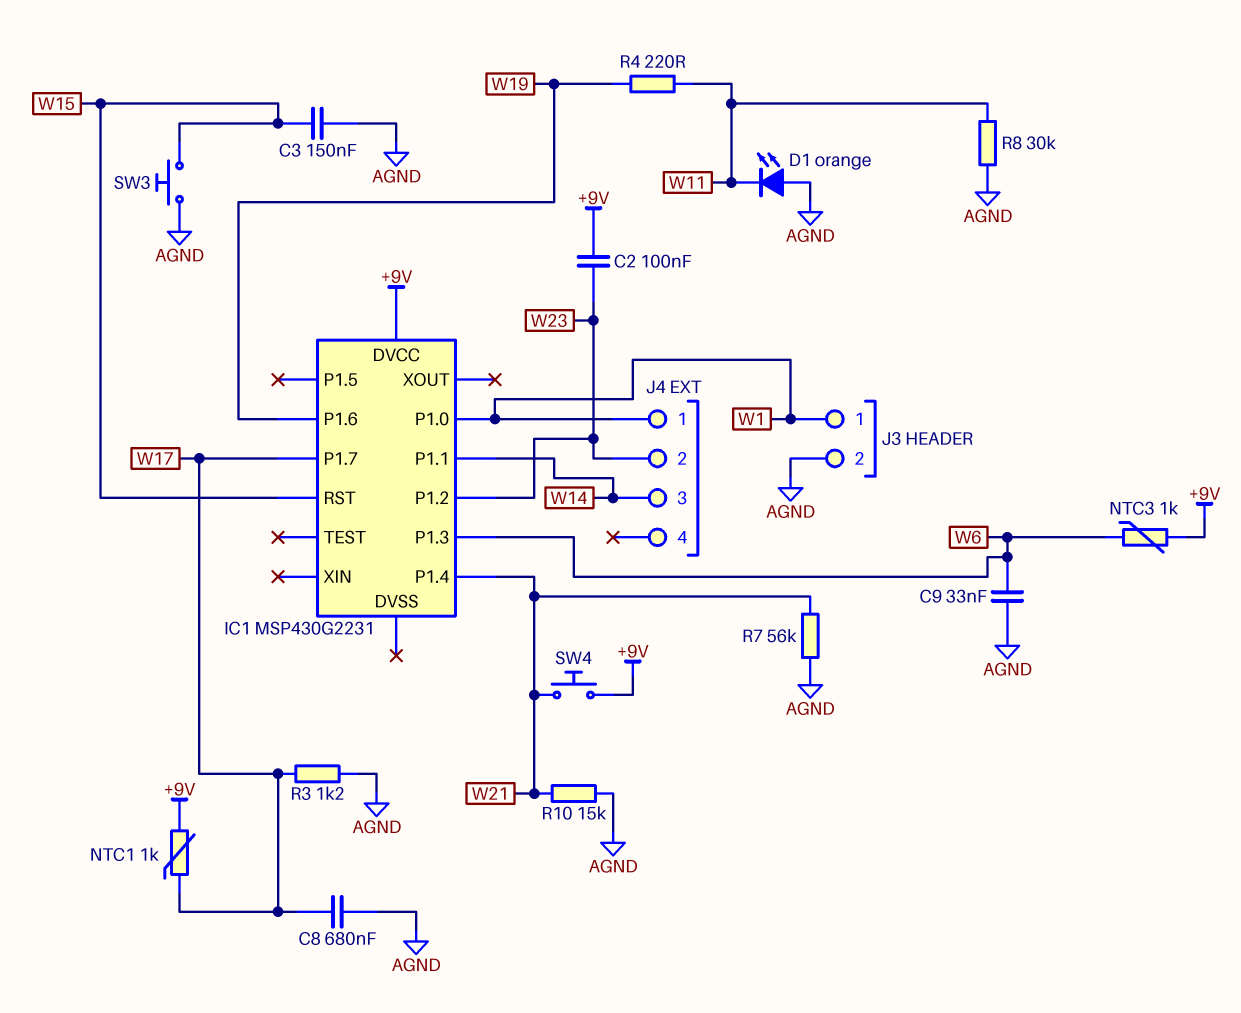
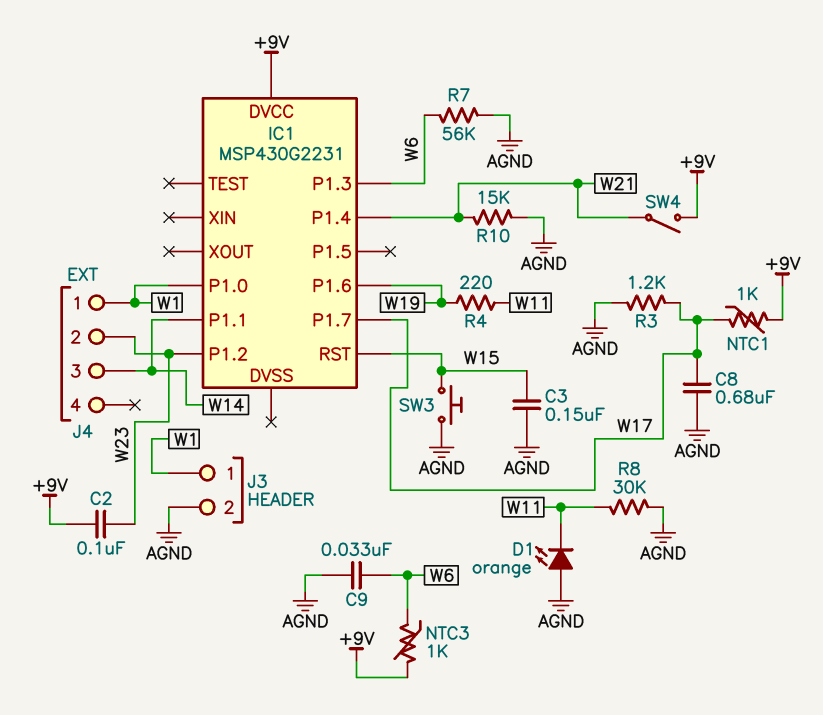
R7: 56k (AGND, W21) -> 56k (AGND, W6)
SW4: button (+9V, W21) -> switch (+9V, W21)

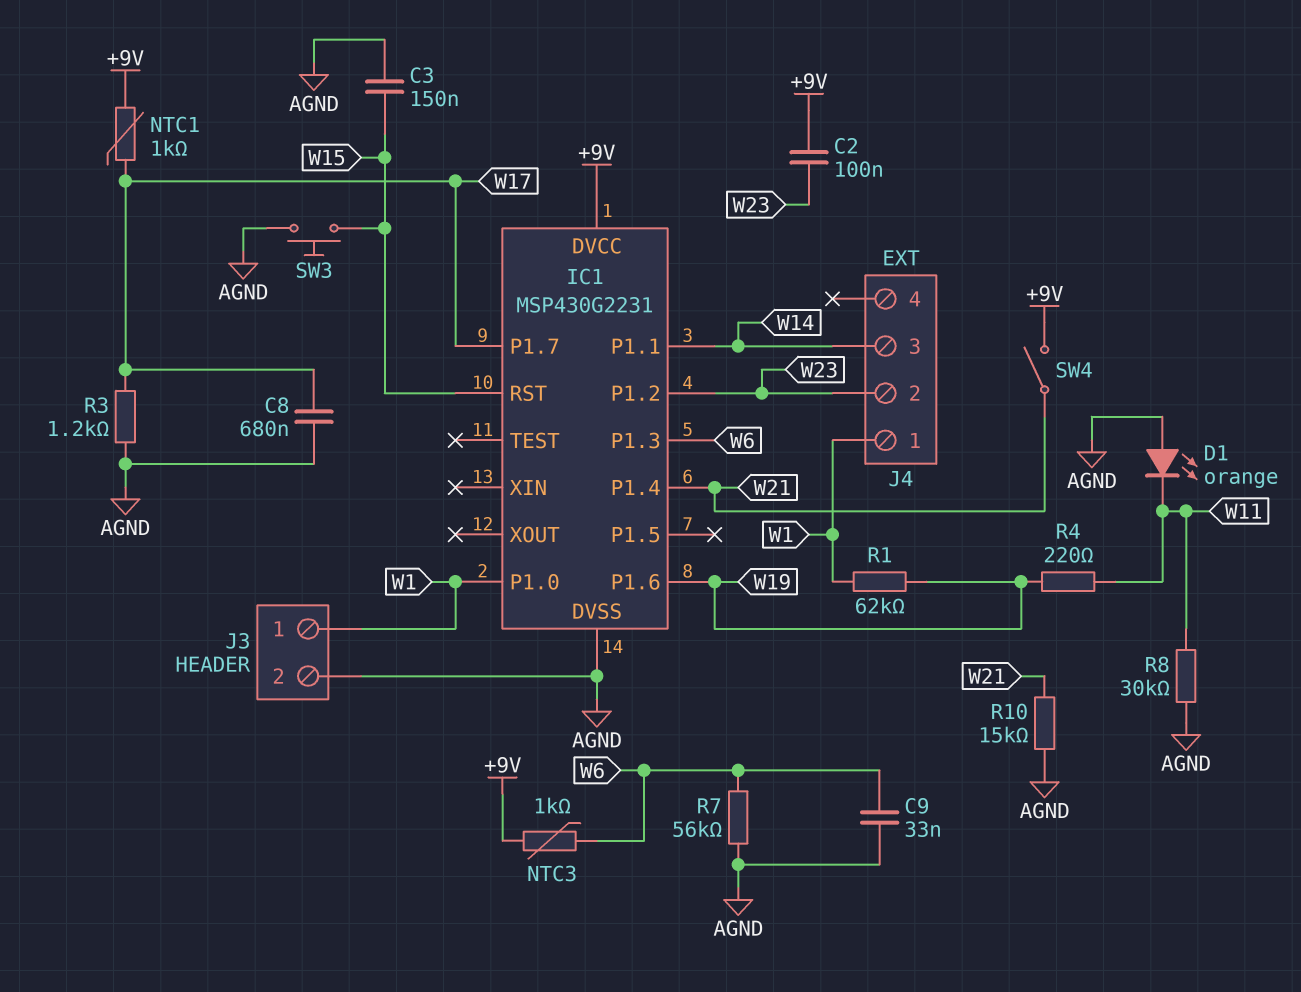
IC1 pin DVSS: none -> AGND
R1: none -> 62k (W1, W19)

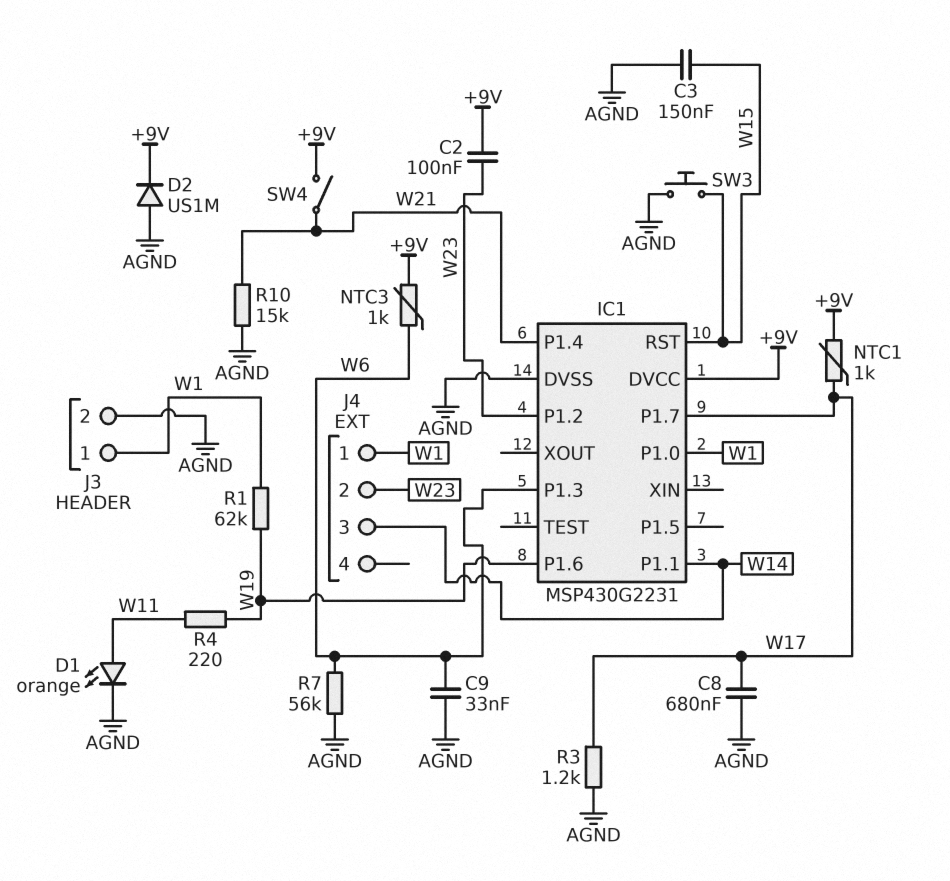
D1: LED orange (A AGND, K W11) -> LED orange (A W11, K AGND)
D2: none -> diode US1M (A AGND, K +9V)
R8: 30k (AGND, W11) -> none

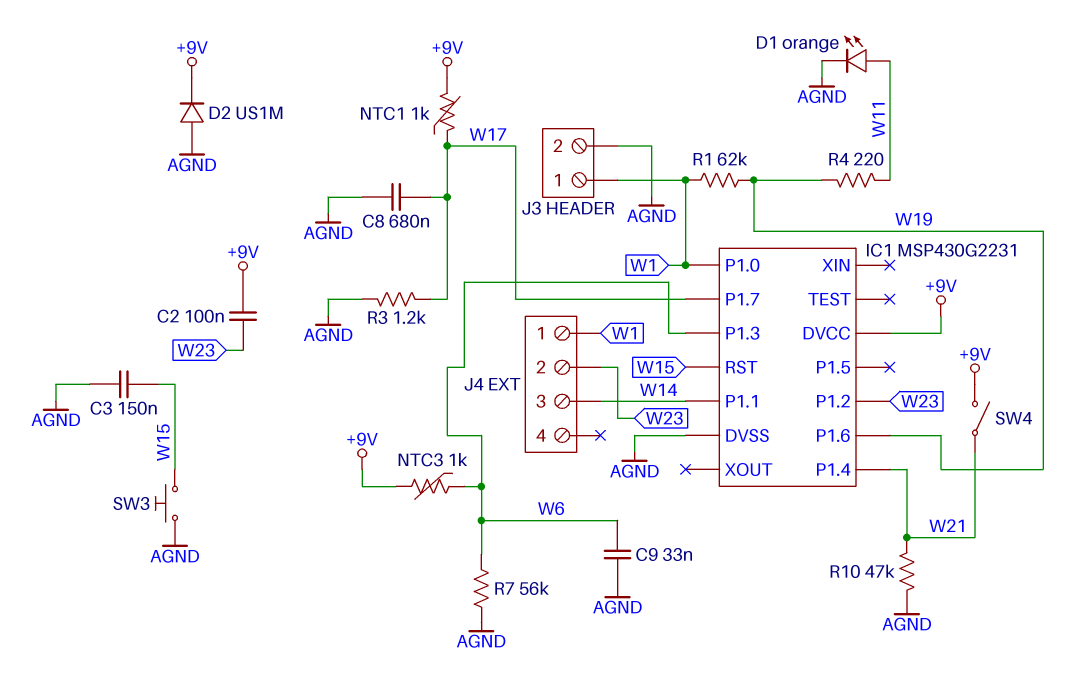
R10: 15k (AGND, W21) -> 47k (AGND, W21)

